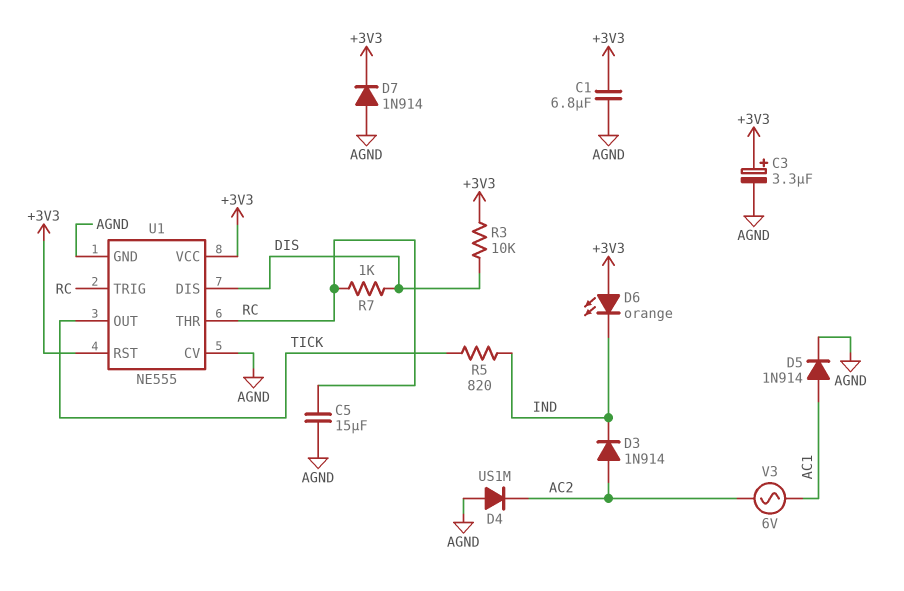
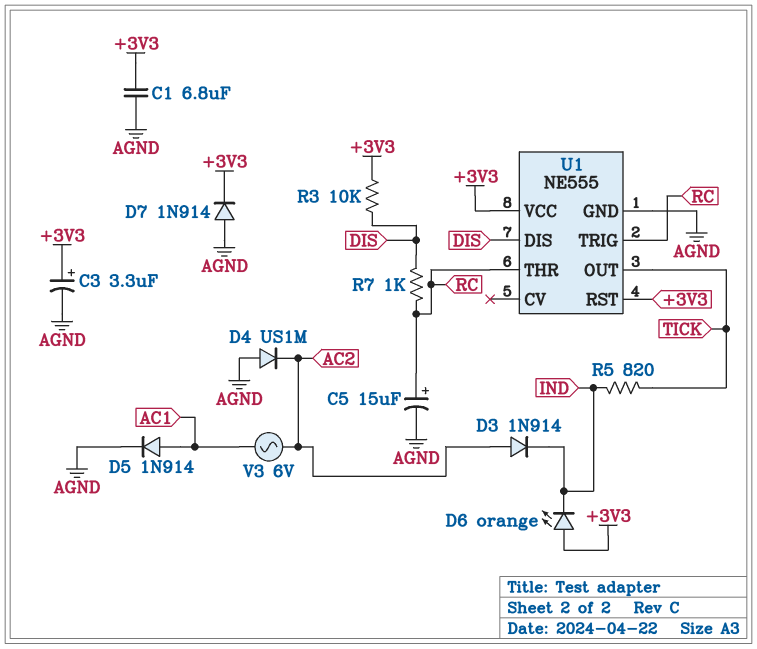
C5: 15uF (AGND, RC) -> 15uF (plus RC, minus AGND)
U1 pin CV: AGND -> none

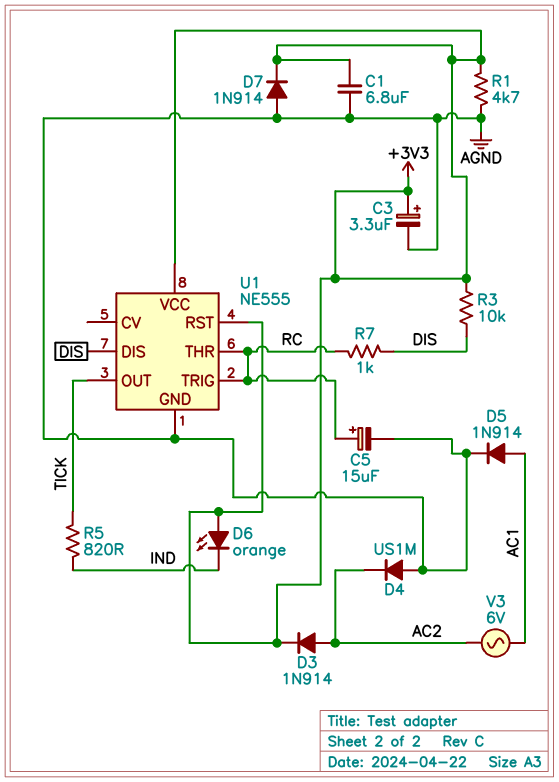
D3: diode 1N914 (A AC2, K IND) -> diode 1N914 (A AC2, K +3V3)
R1: none -> 4.7k (+3V3, AGND)

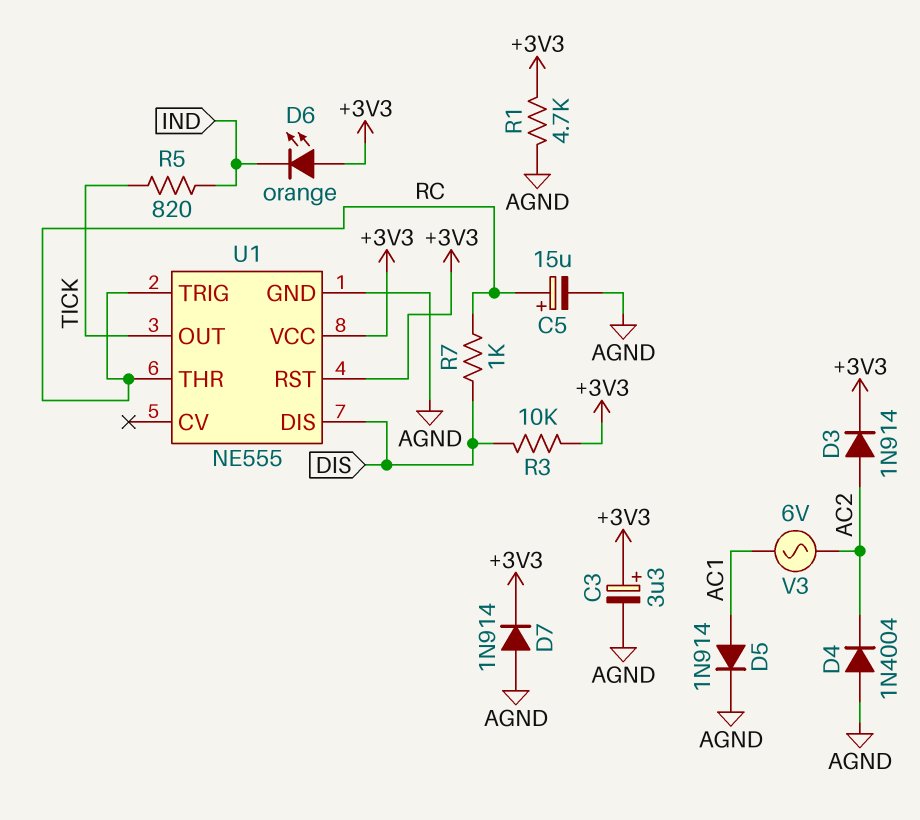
C1: 6.8uF (+3V3, AGND) -> none
D4: diode US1M (A AGND, K AC2) -> diode 1N4004 (A AGND, K AC2)

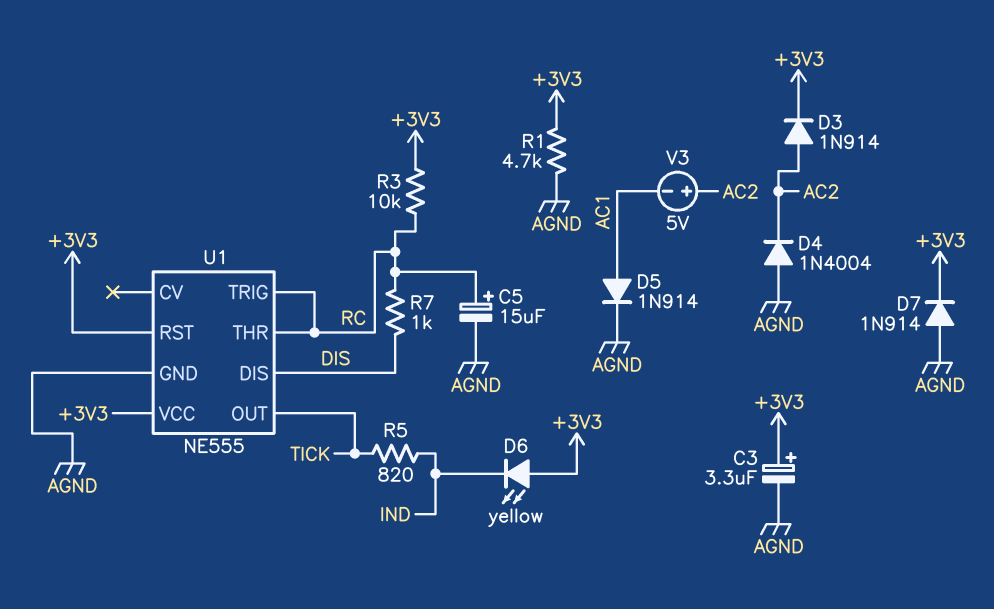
D6: LED orange (A +3V3, K IND) -> LED yellow (A +3V3, K IND)
R3: 10k (+3V3, DIS) -> 10k (+3V3, RC)
V3: AC 6V (AC1, AC2) -> 5V (plus AC2, minus AC1)

